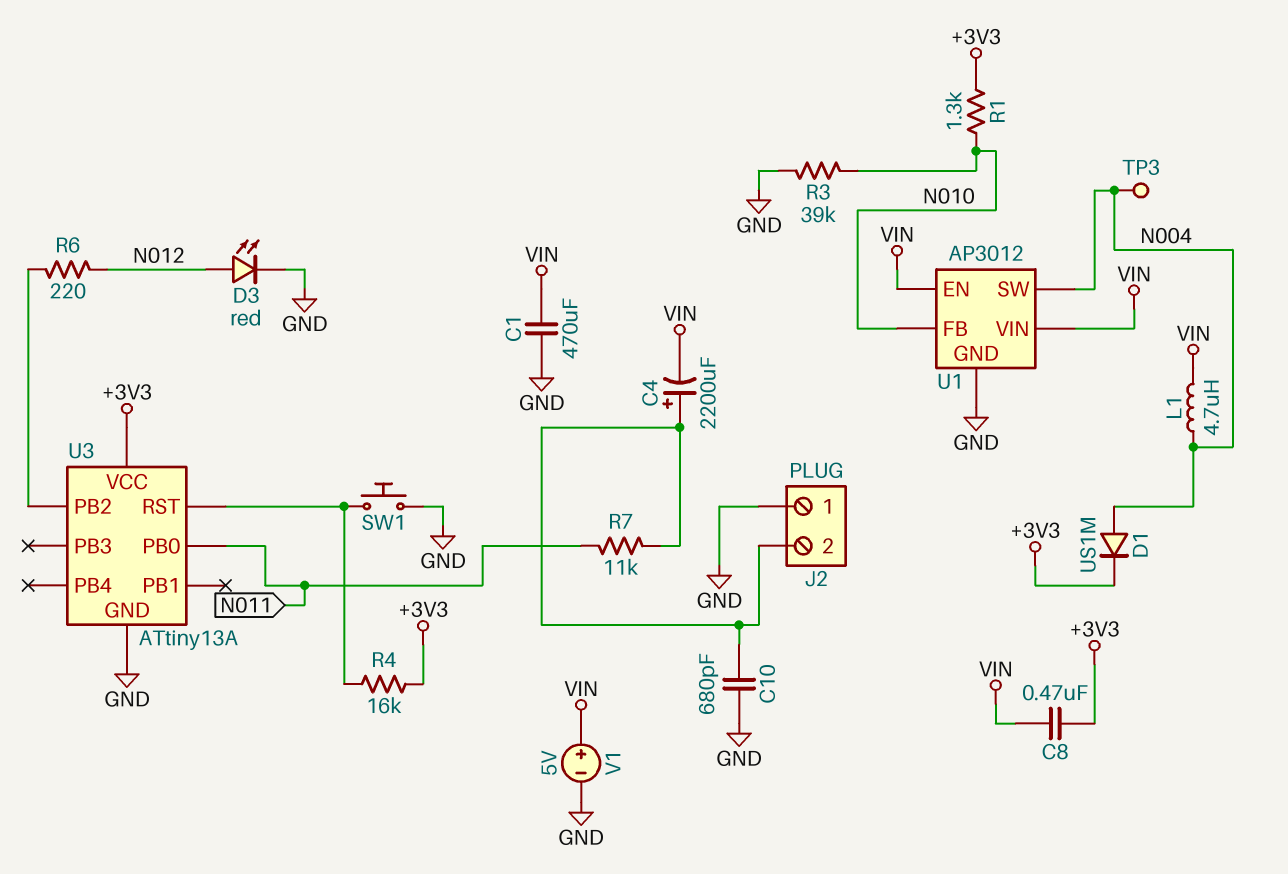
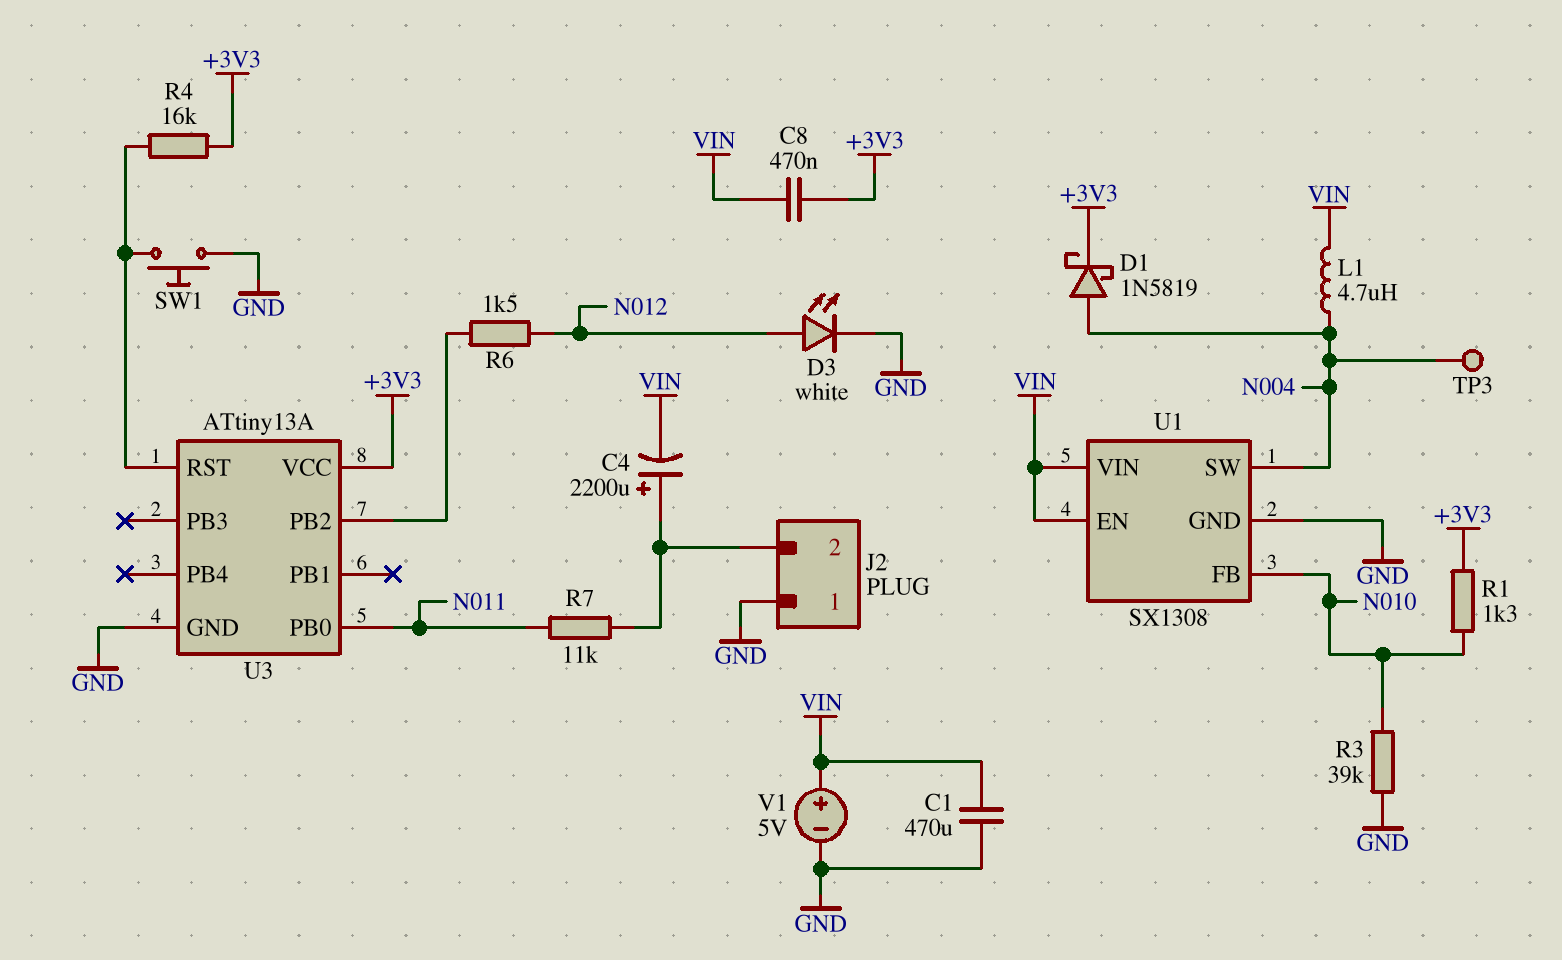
C10: 680pF (GND, J2/2) -> none
D1: diode US1M (A N004, K +3V3) -> schottky 1N5819 (A N004, K +3V3)
D3: LED red (A N012, K GND) -> LED white (A N012, K GND)
R6: 220 (N012, U3/PB2) -> 1.5k (N012, U3/PB2)
U1: AP3012 -> SX1308

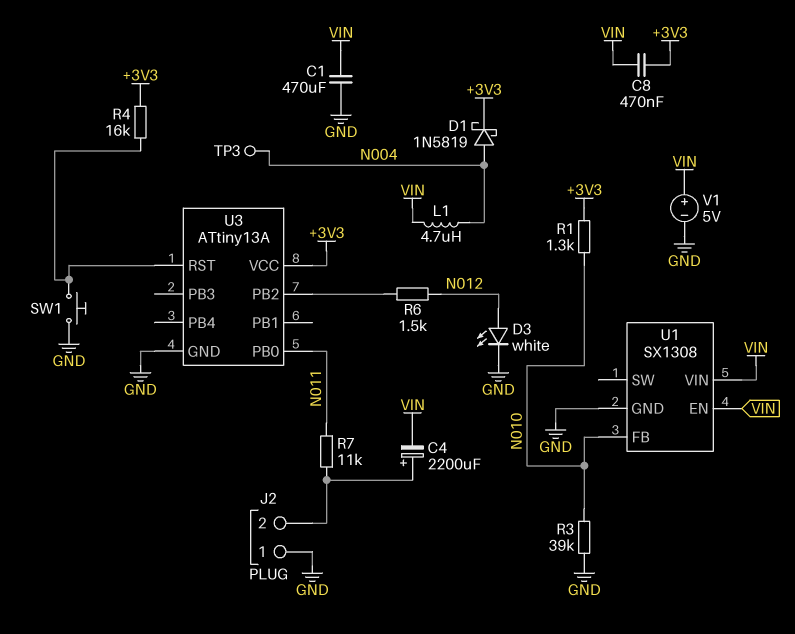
U1 pin SW: N004 -> none

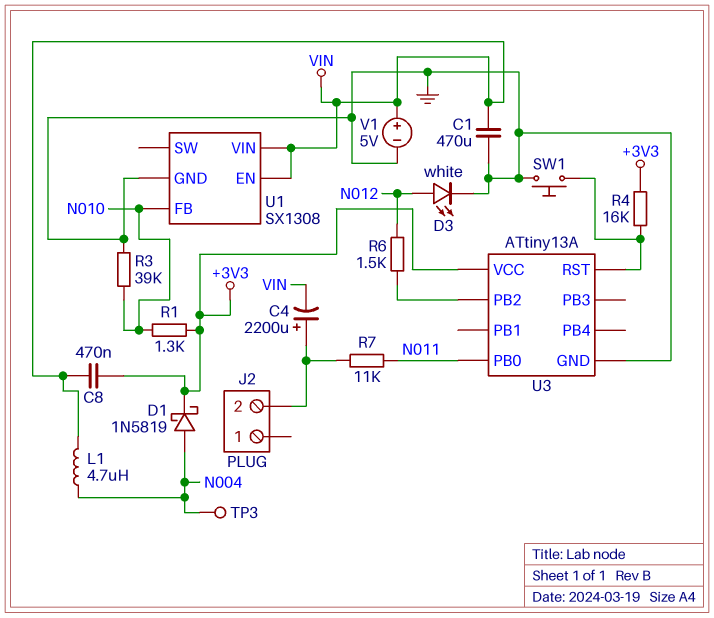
J2 pin 1: GND -> none

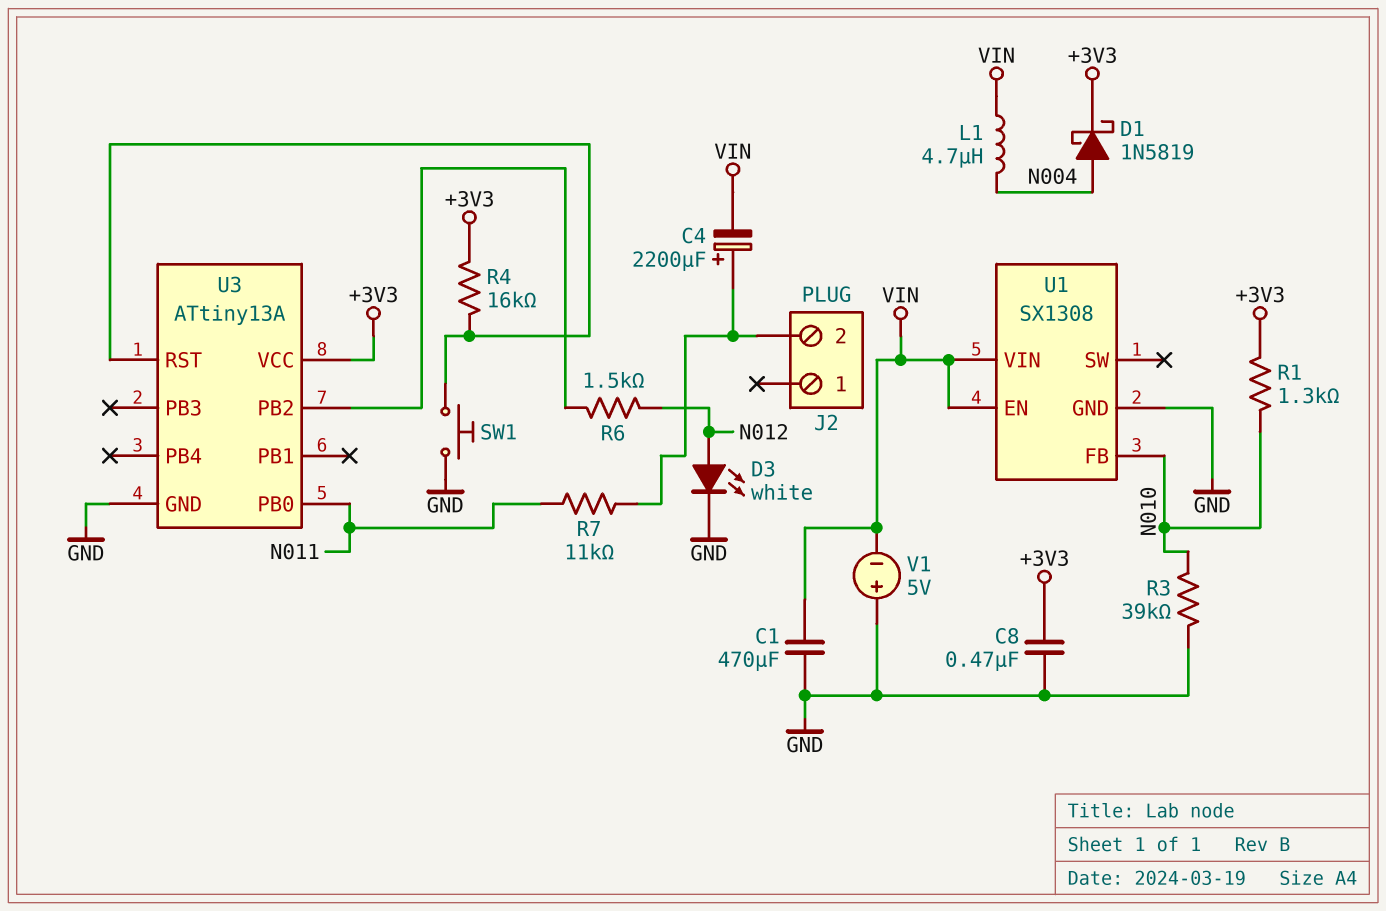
C8: 470nF (+3V3, VIN) -> 470nF (+3V3, GND)
TP3: test point (N004) -> none
V1: 5V (plus VIN, minus GND) -> 5V (plus GND, minus VIN)

